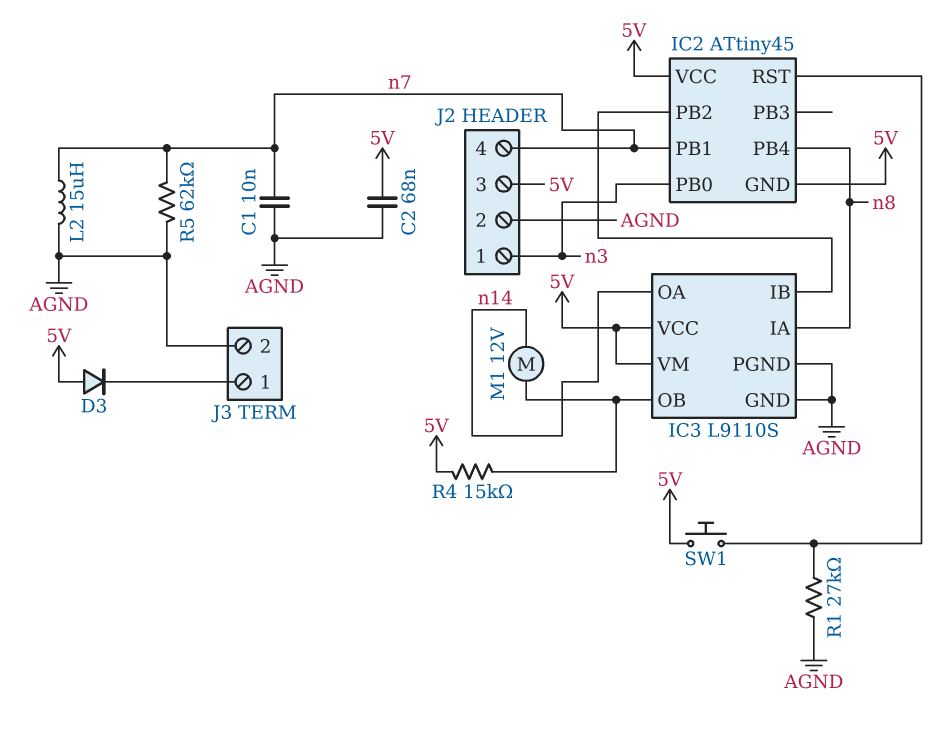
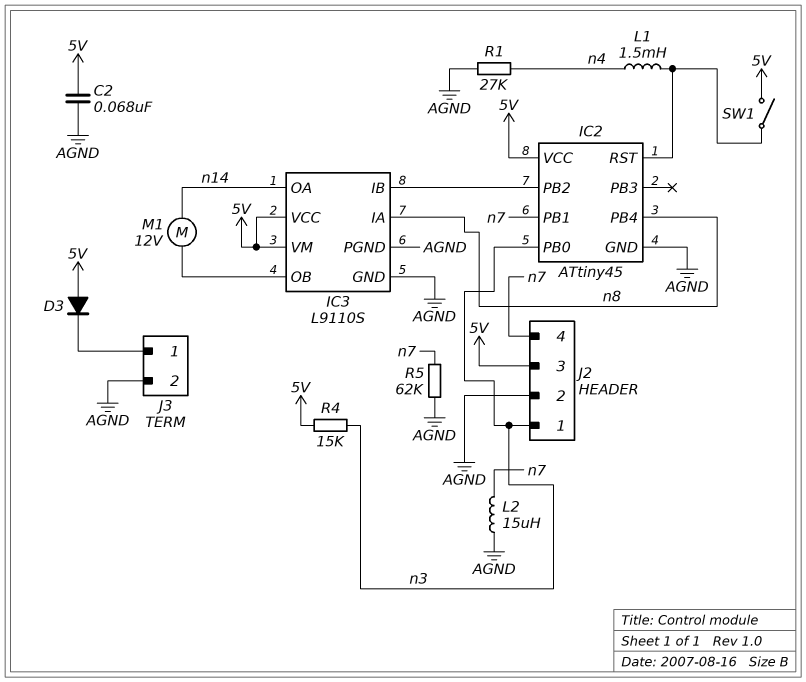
C1: 10nF (AGND, n7) -> none
IC2 pin GND: 5V -> AGND
L1: none -> 1.5mH (IC2/RST, n4)
R1: 27k (AGND, IC2/RST) -> 27k (AGND, n4)
R4: 15k (5V, IC3/OB) -> 15k (5V, n3)
SW1: button (5V, IC2/RST) -> switch (5V, IC2/RST)

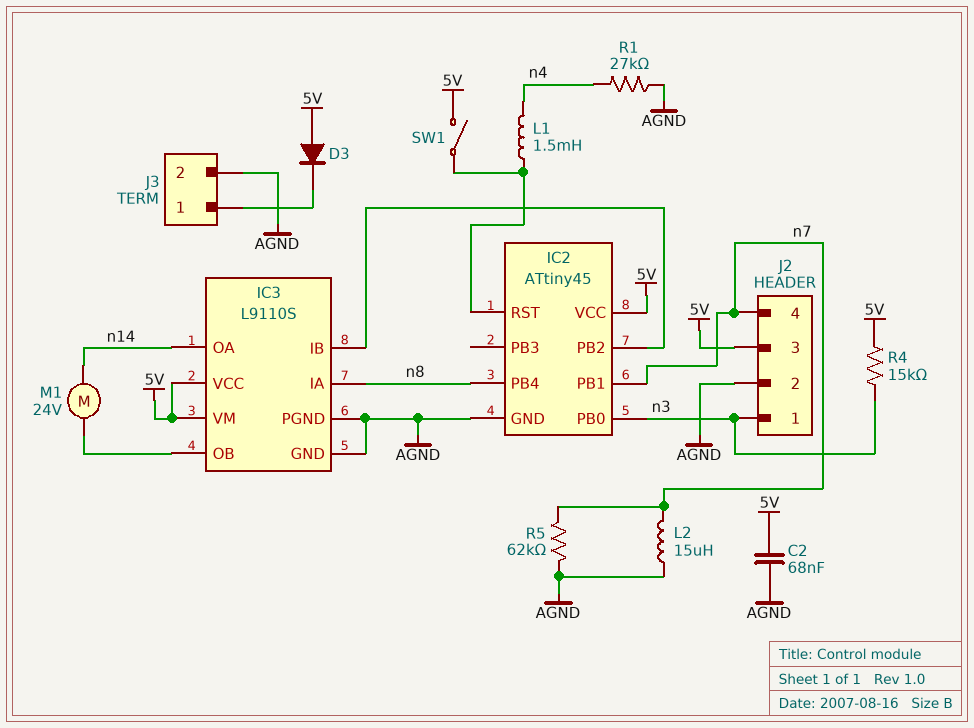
M1: motor 12V (IC3/OB, n14) -> motor 24V (IC3/OB, n14)

